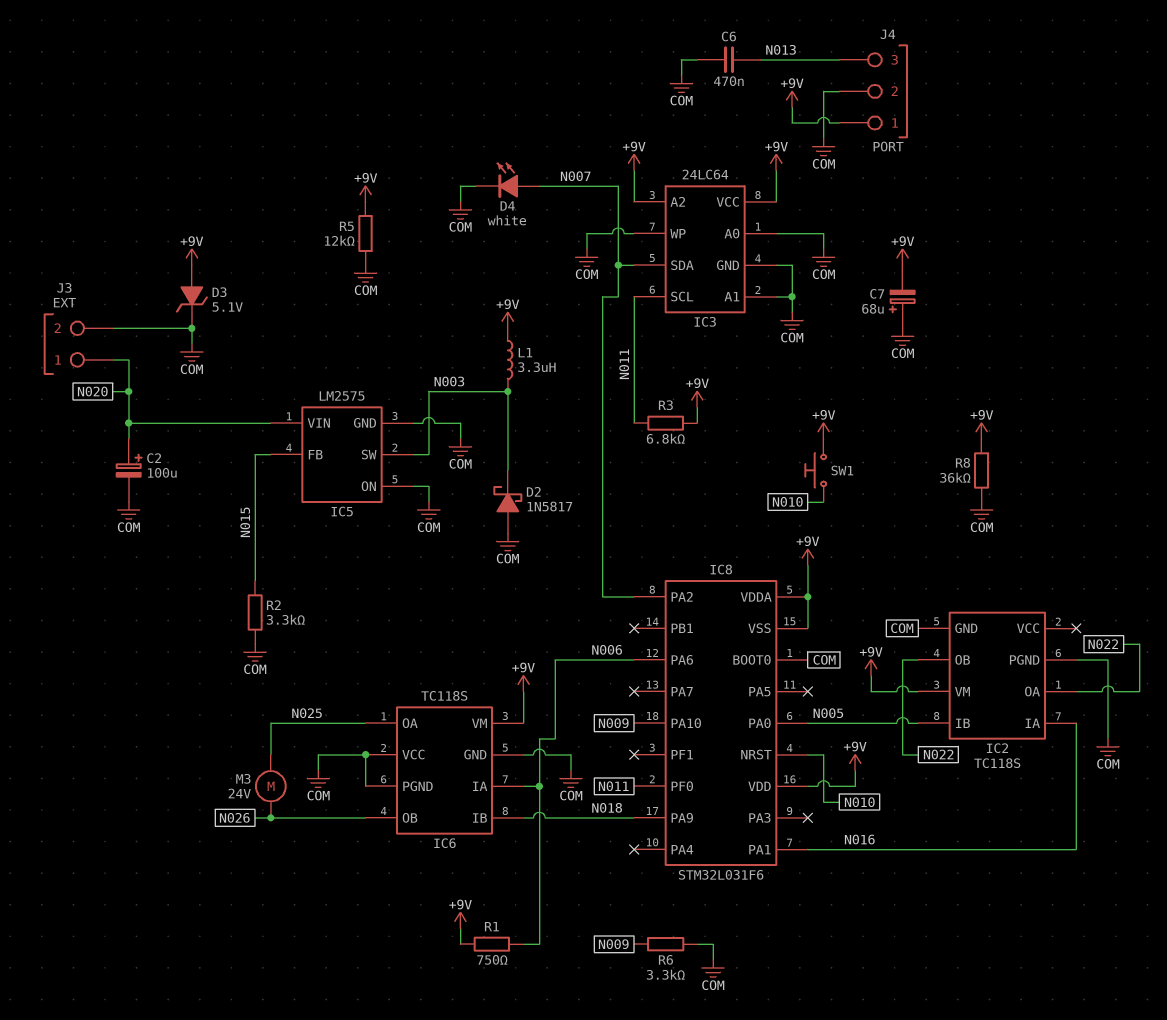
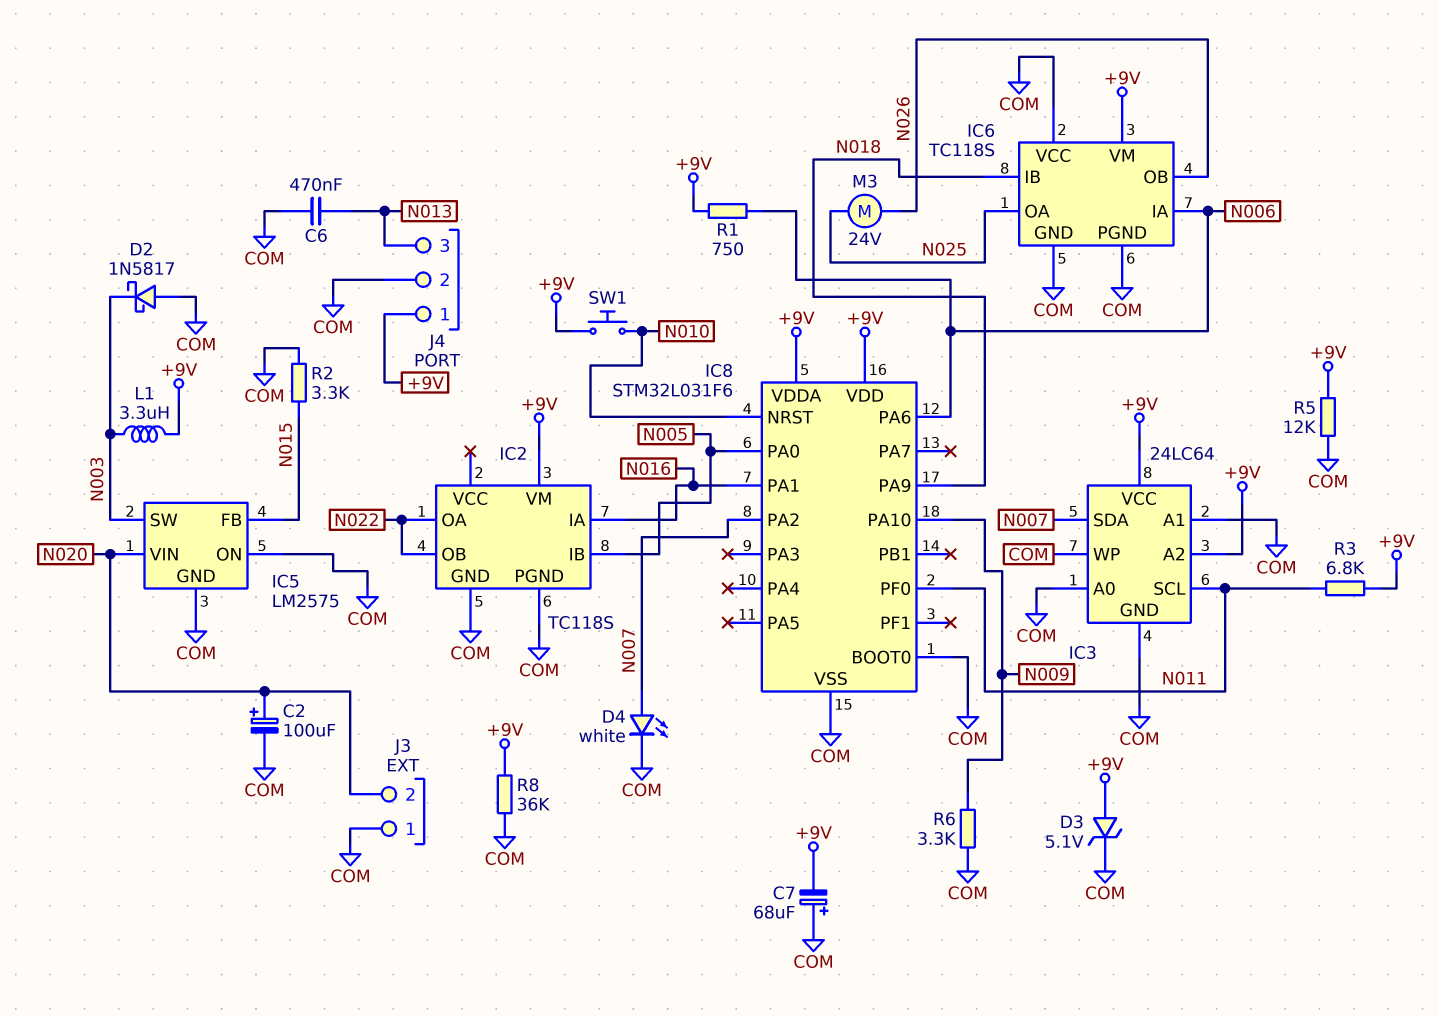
IC8 pin VSS: +9V -> COM
J3 pin 1: N020 -> COM
J3 pin 2: COM -> N020

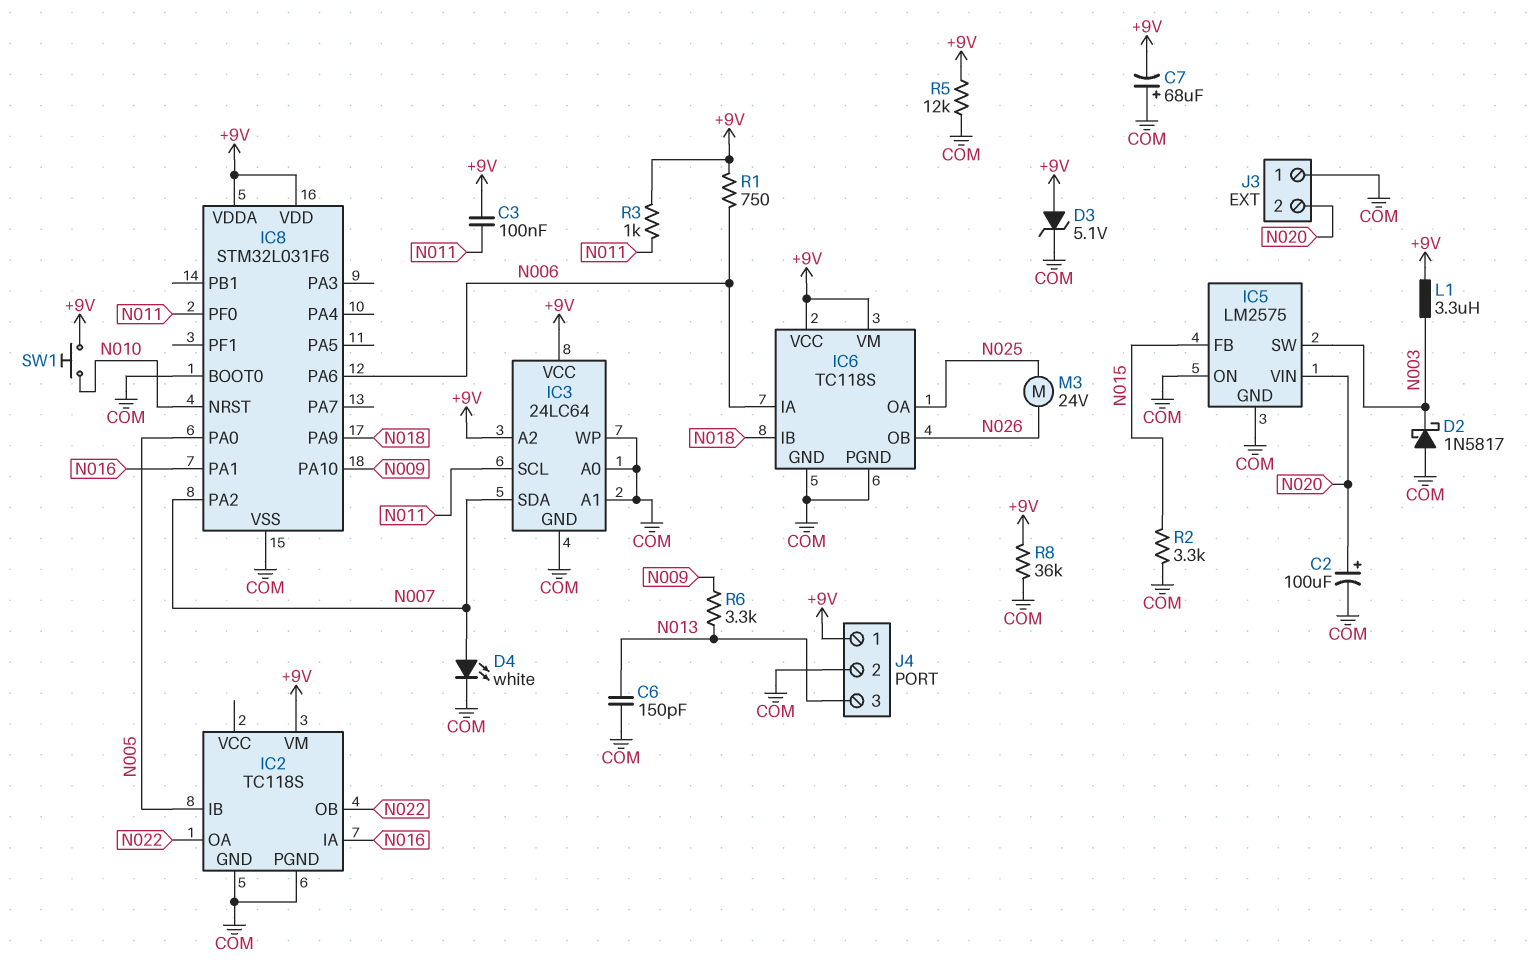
C3: none -> 100nF (+9V, N011)
C6: 470nF (COM, N013) -> 150pF (COM, N013)
IC6 pin VCC: COM -> +9V
R3: 6.8k (+9V, N011) -> 1k (+9V, N011)
R6: 3.3k (COM, N009) -> 3.3k (N009, N013)

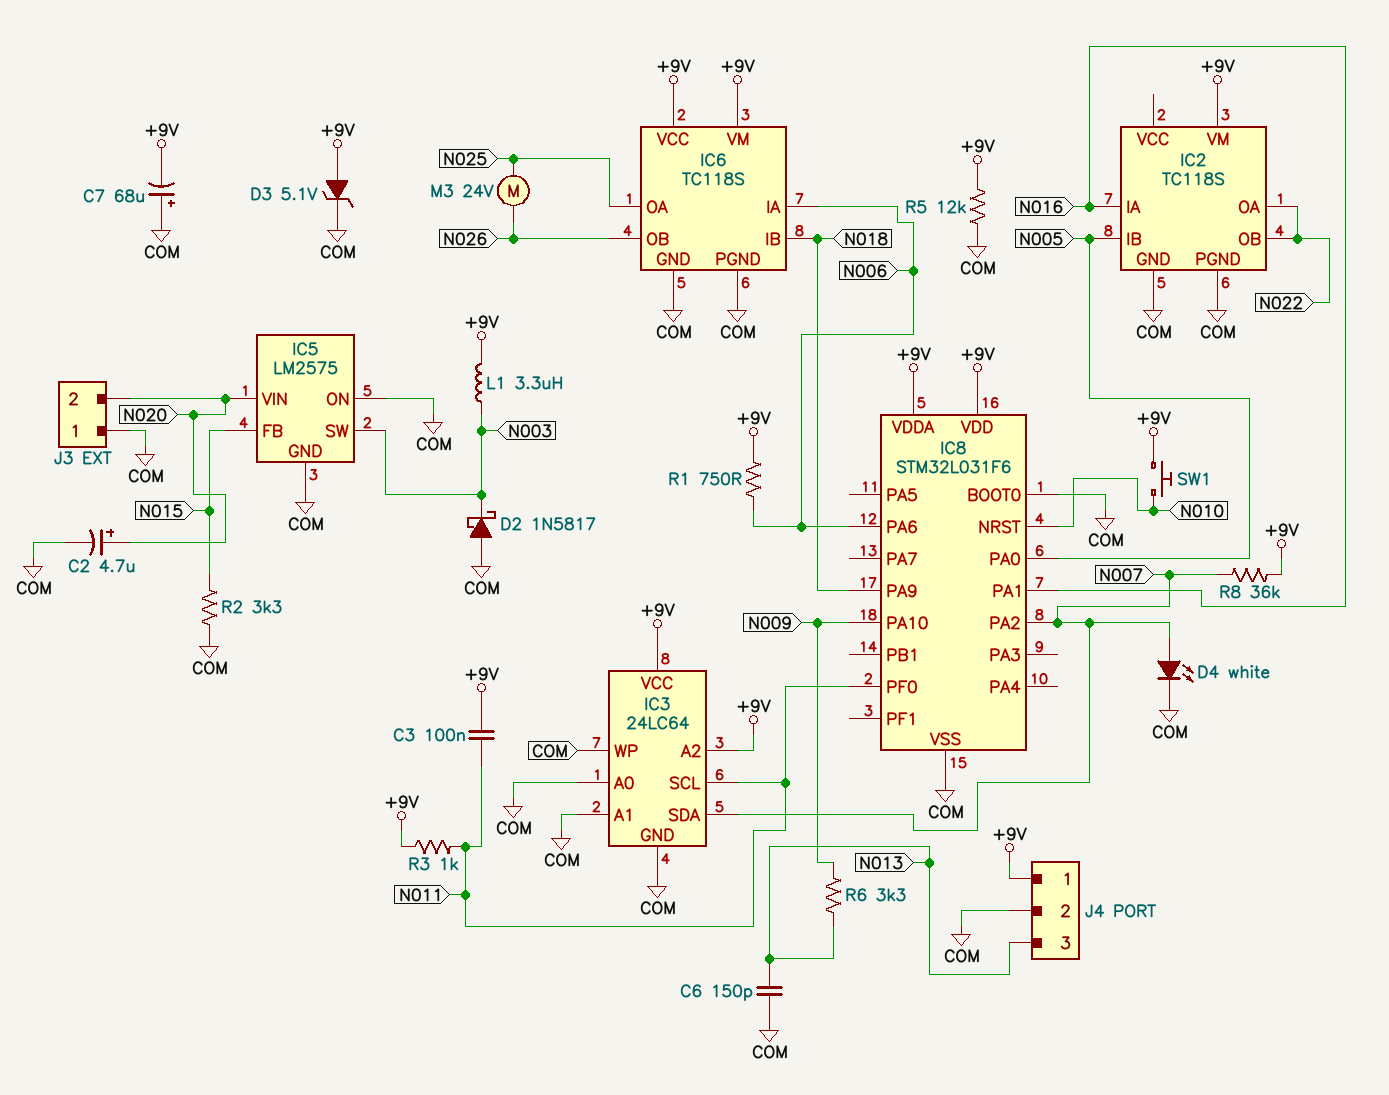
C2: 100uF (plus N020, minus COM) -> 4.7uF (plus N020, minus COM)
R8: 36k (+9V, COM) -> 36k (+9V, N007)

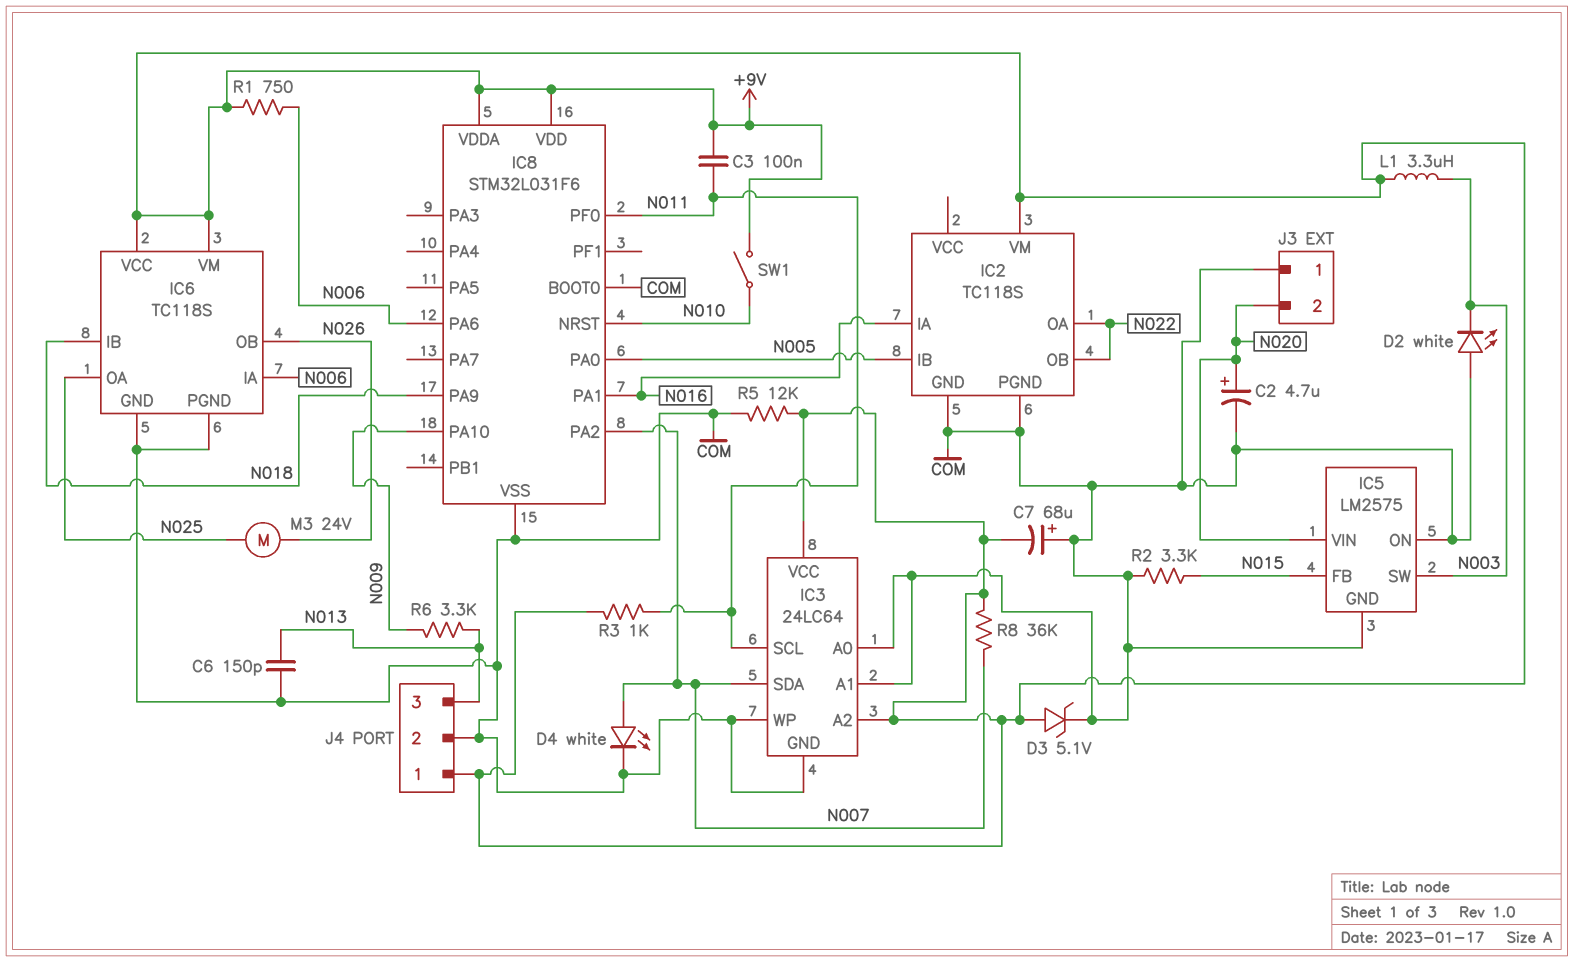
D2: schottky 1N5817 (A COM, K N003) -> LED white (A COM, K N003)
SW1: button (+9V, N010) -> switch (+9V, N010)

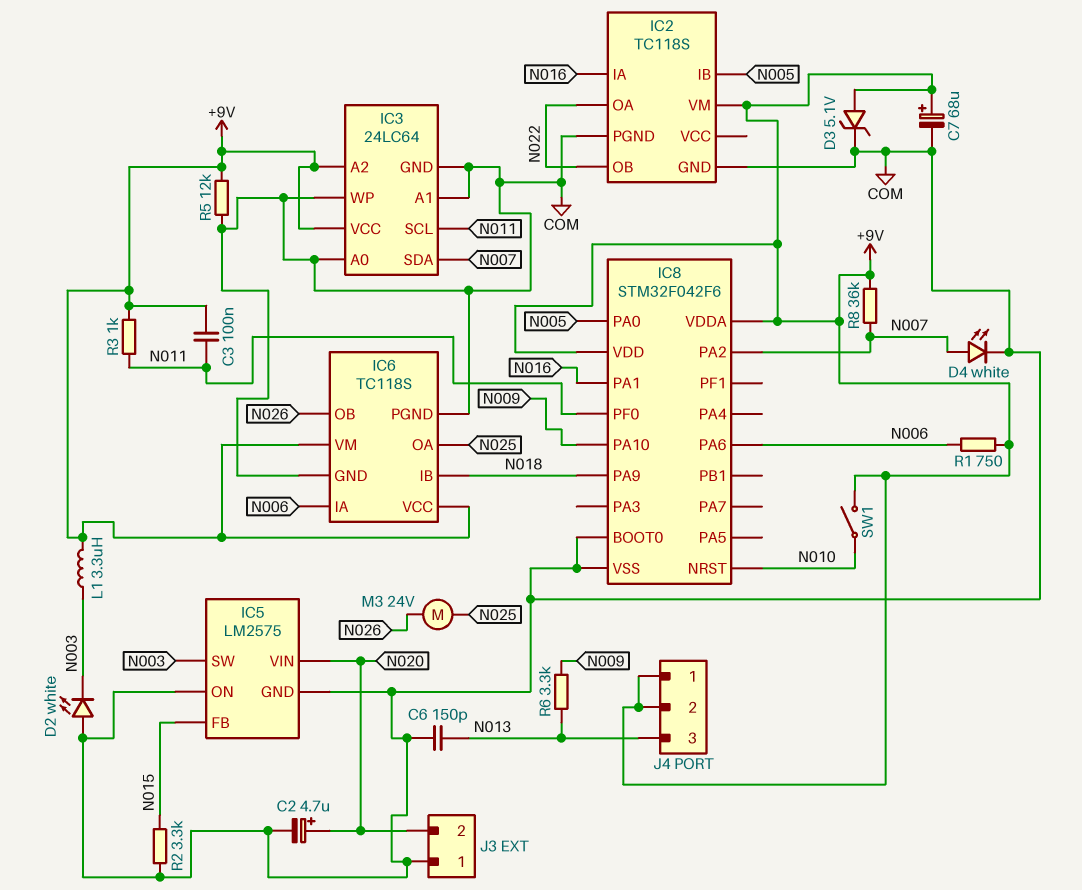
C7: 68uF (plus COM, minus +9V) -> 68uF (plus +9V, minus COM)
IC8: STM32L031F6 -> STM32F042F6
J4 pin 2: COM -> +9V

